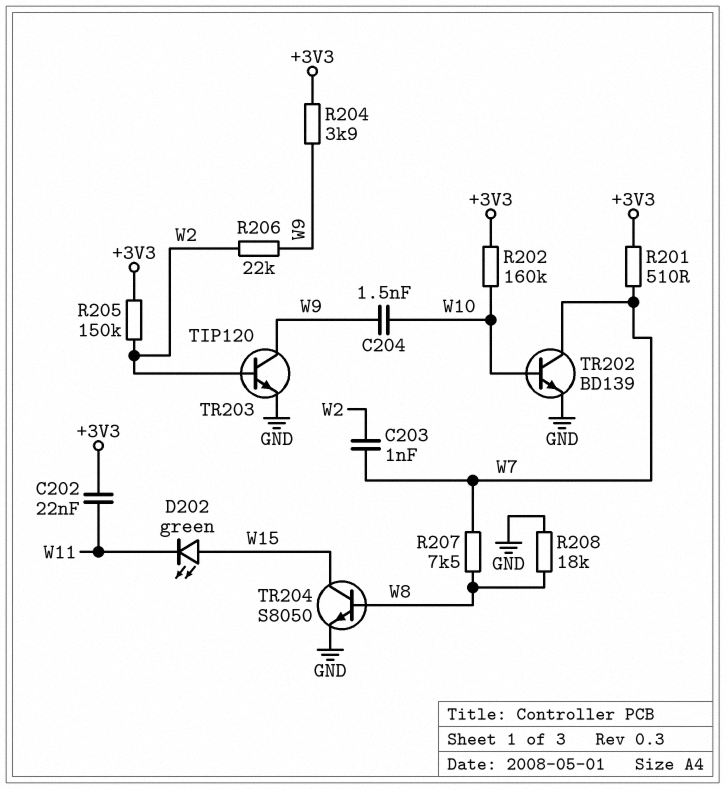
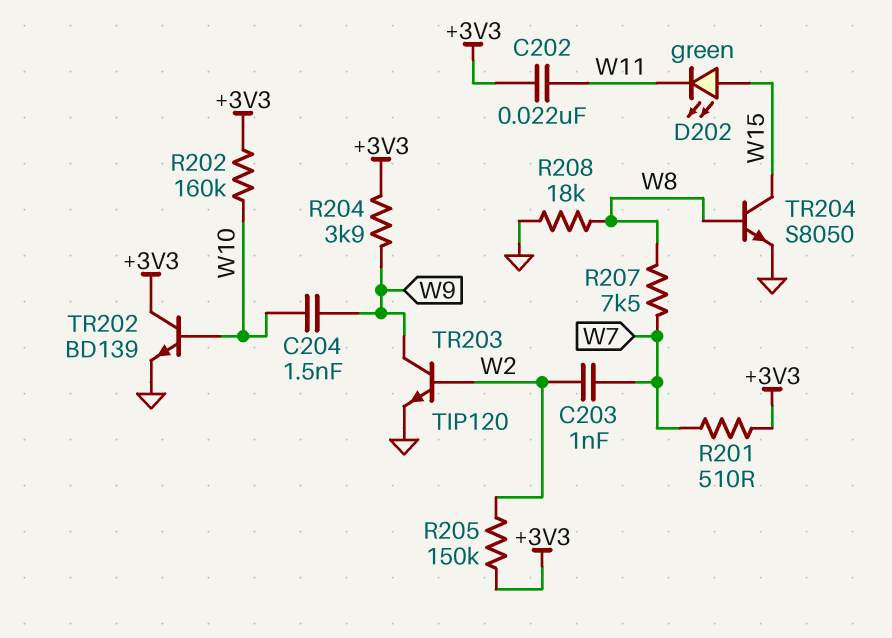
R206: 22k (W2, W9) -> none
TR202: NPN BD139 (B W10, C W7, E GND) -> NPN BD139 (B W10, C +3V3, E GND)

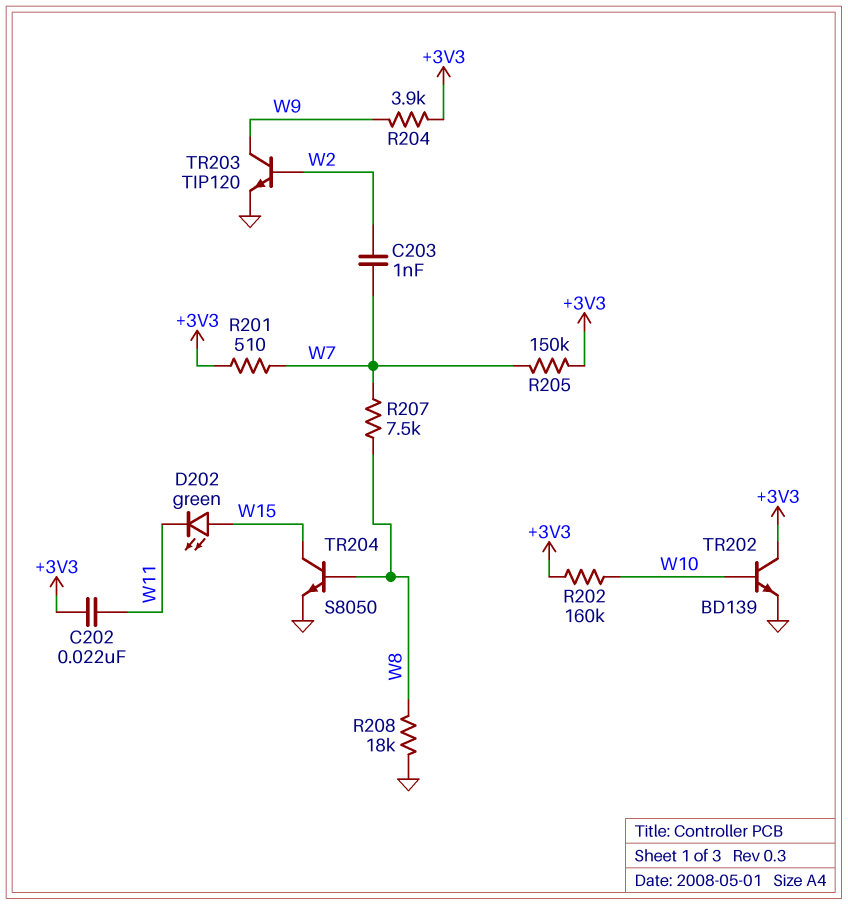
C204: 1.5nF (W9, W10) -> none
R205: 150k (+3V3, W2) -> 150k (+3V3, W7)

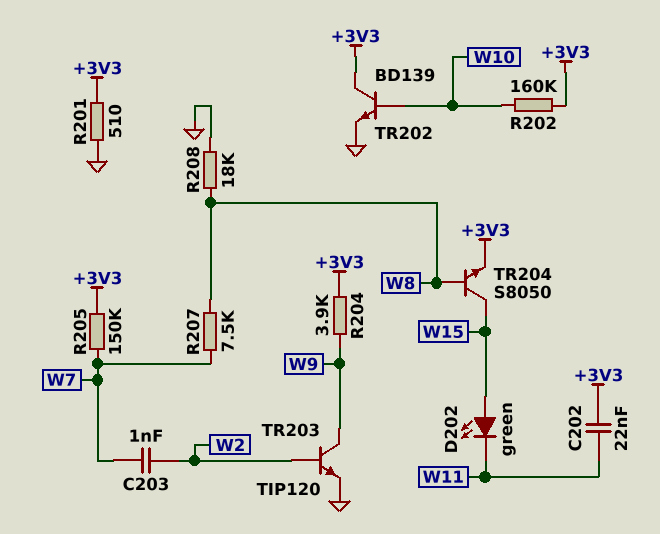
R201: 510 (+3V3, W7) -> 510 (+3V3, GND)
TR204: NPN S8050 (B W8, C W15, E GND) -> NPN S8050 (B W8, C W15, E +3V3)

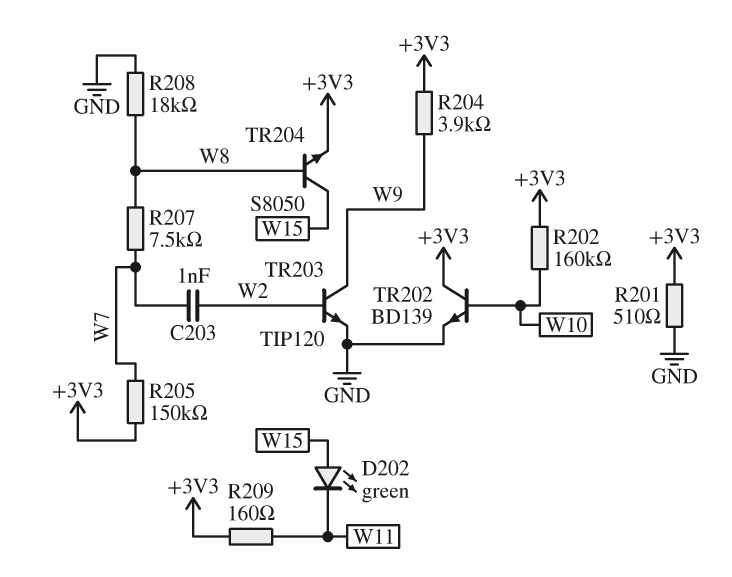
C202: 22nF (+3V3, W11) -> none
R209: none -> 160 (+3V3, W11)

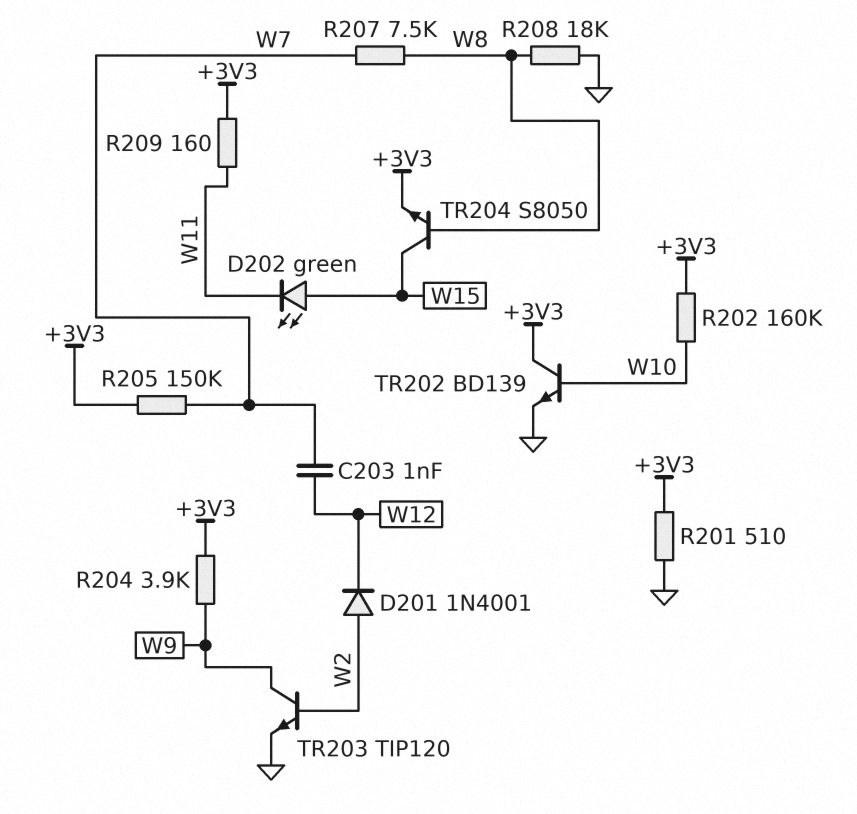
C203: 1nF (W2, W7) -> 1nF (W7, W12)
D201: none -> diode 1N4001 (A W2, K W12)

